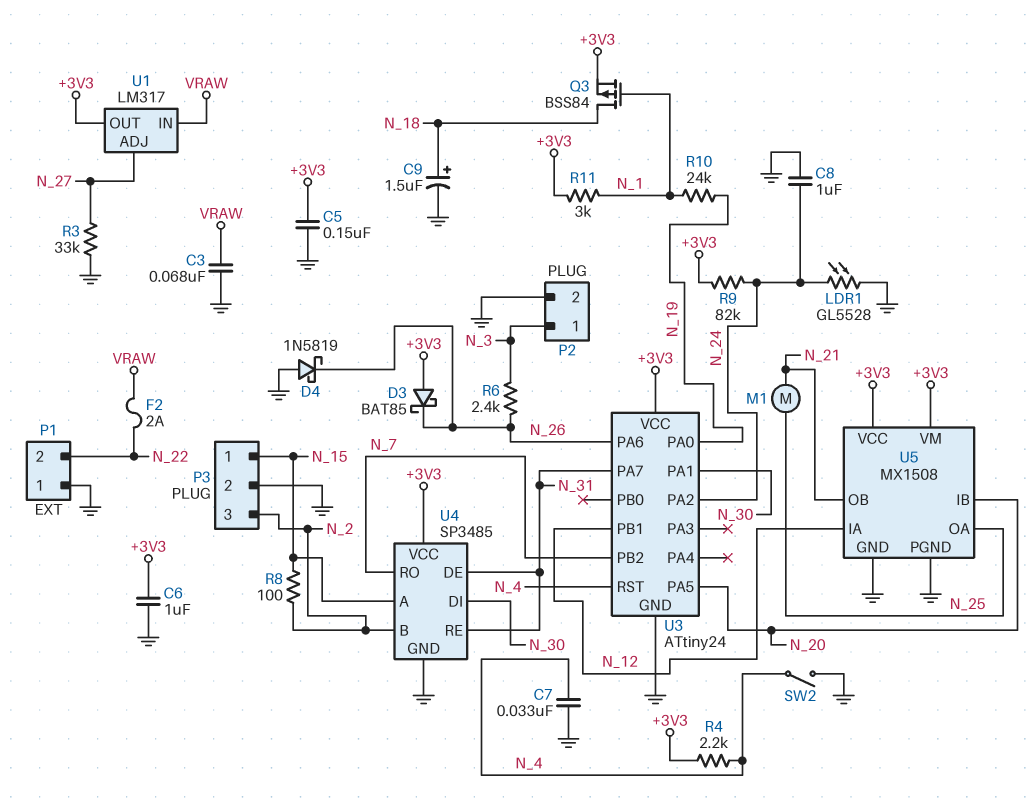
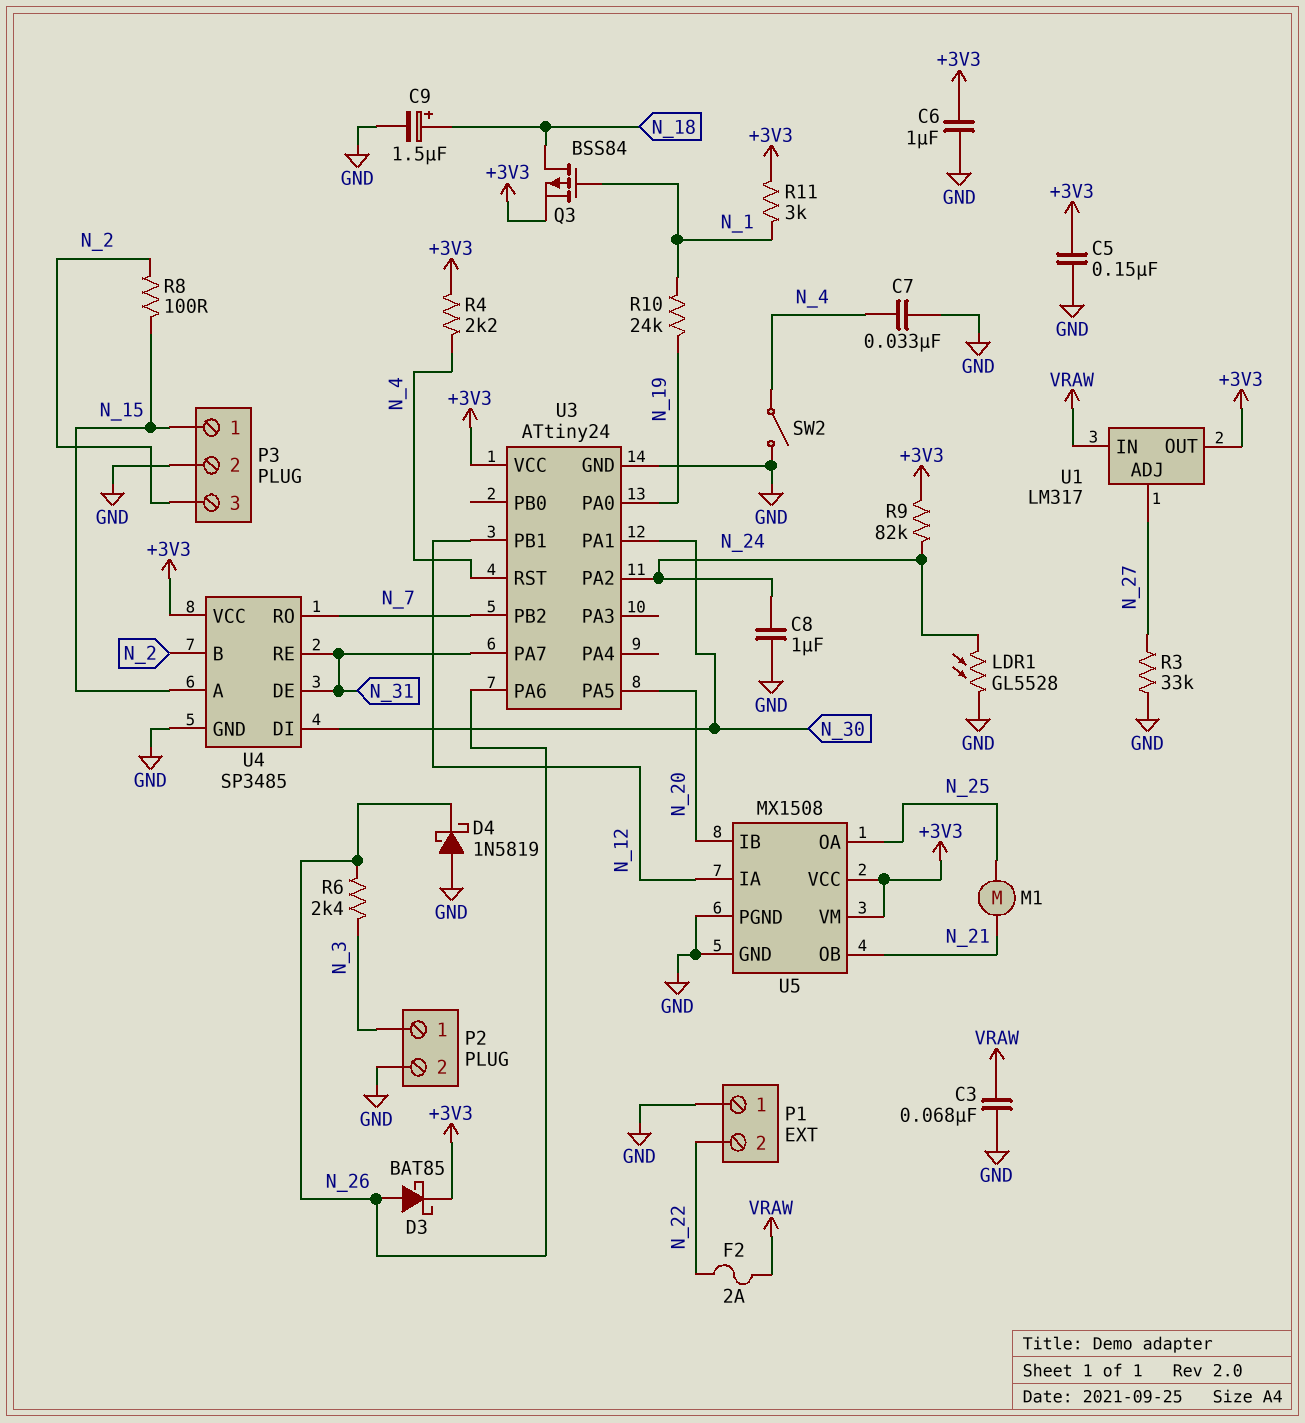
D3: schottky BAT85 (A +3V3, K N_26) -> schottky BAT85 (A N_26, K +3V3)

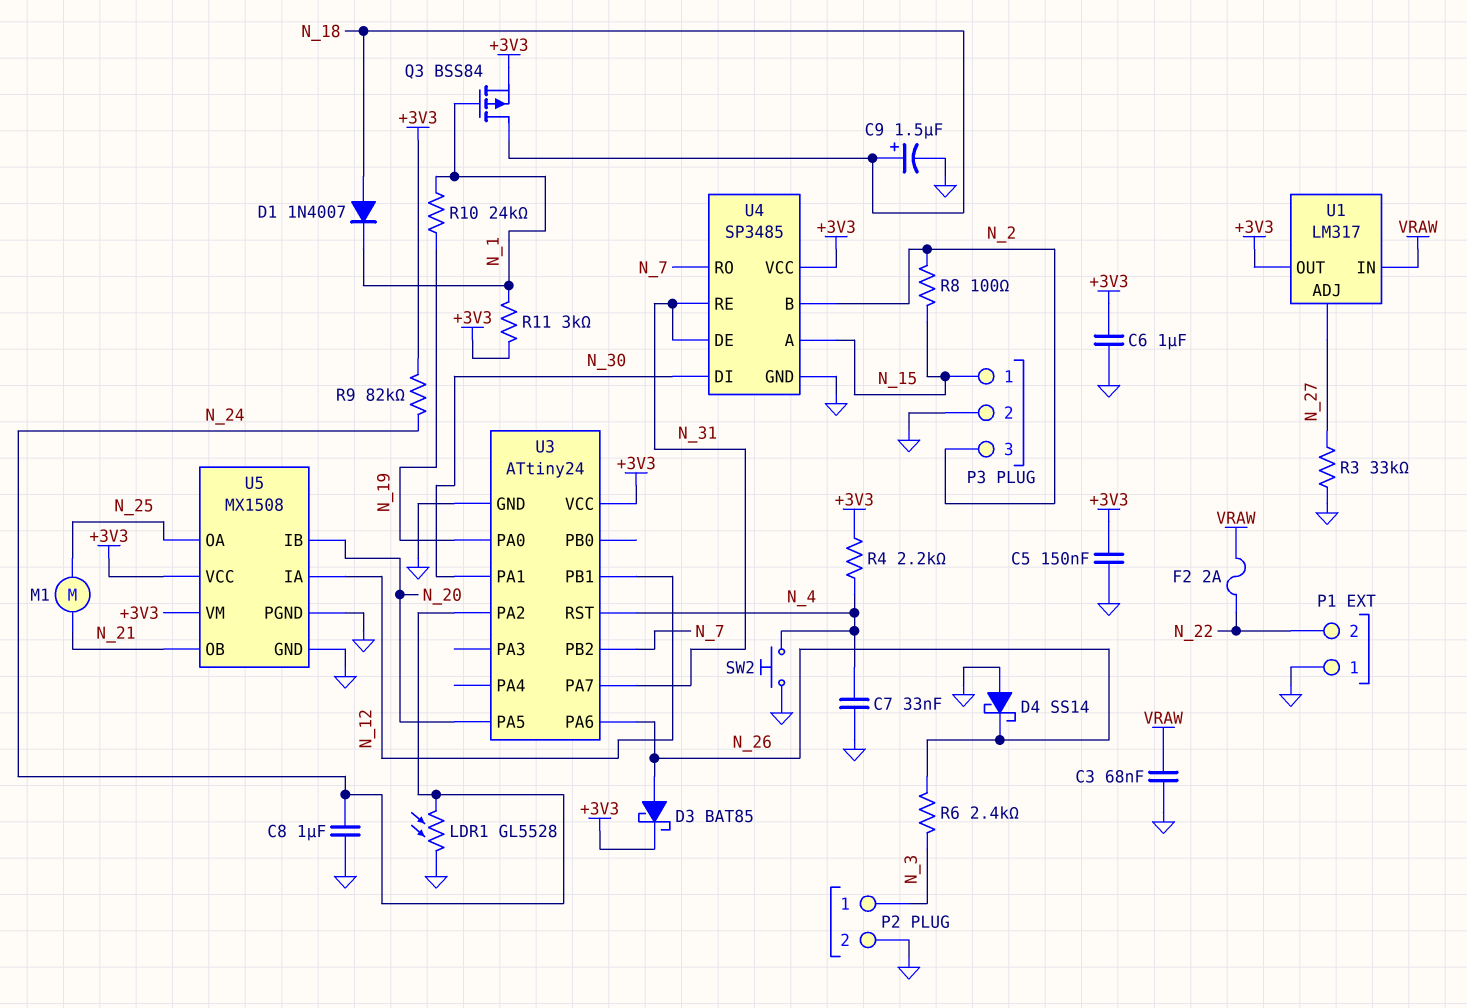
D1: none -> diode 1N4007 (A N_18, K N_1)
D4: schottky 1N5819 (A GND, K N_26) -> schottky SS14 (A GND, K N_26)
SW2: switch (GND, N_4) -> button (GND, N_4)

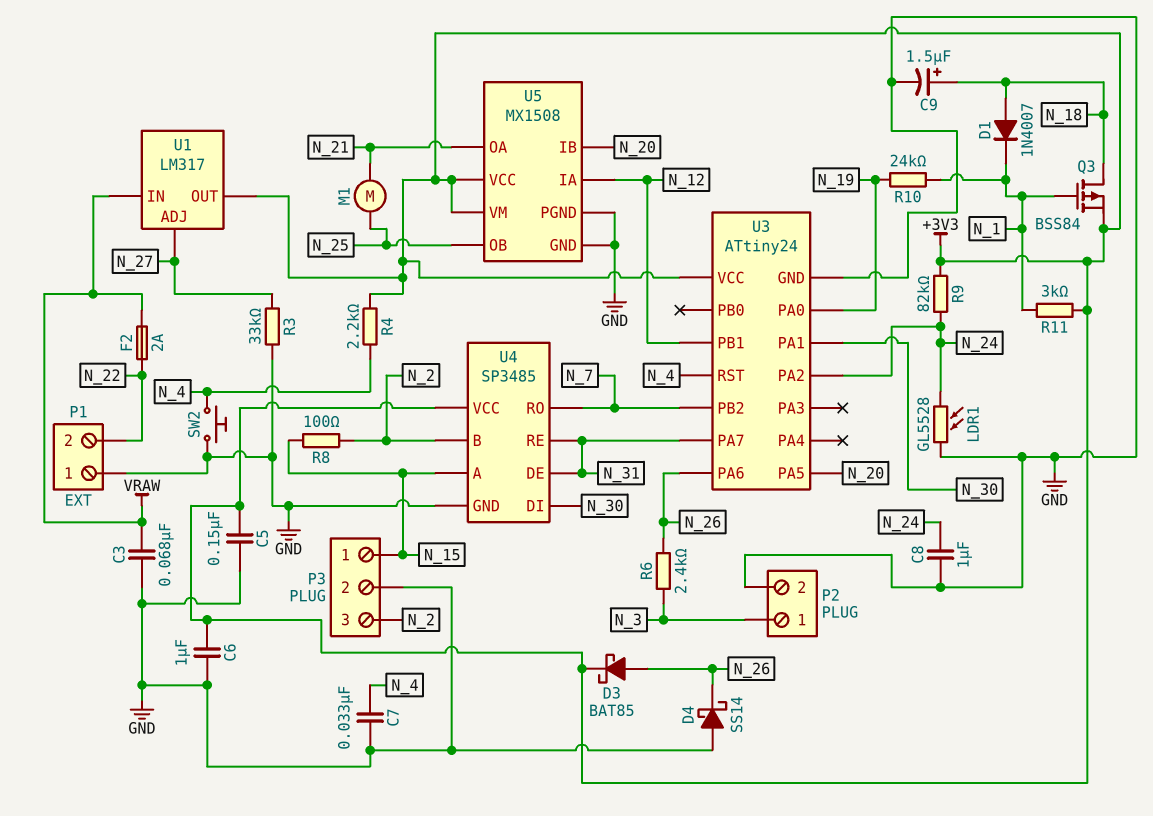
U5 pin OA: N_25 -> N_21
U5 pin OB: N_21 -> N_25

